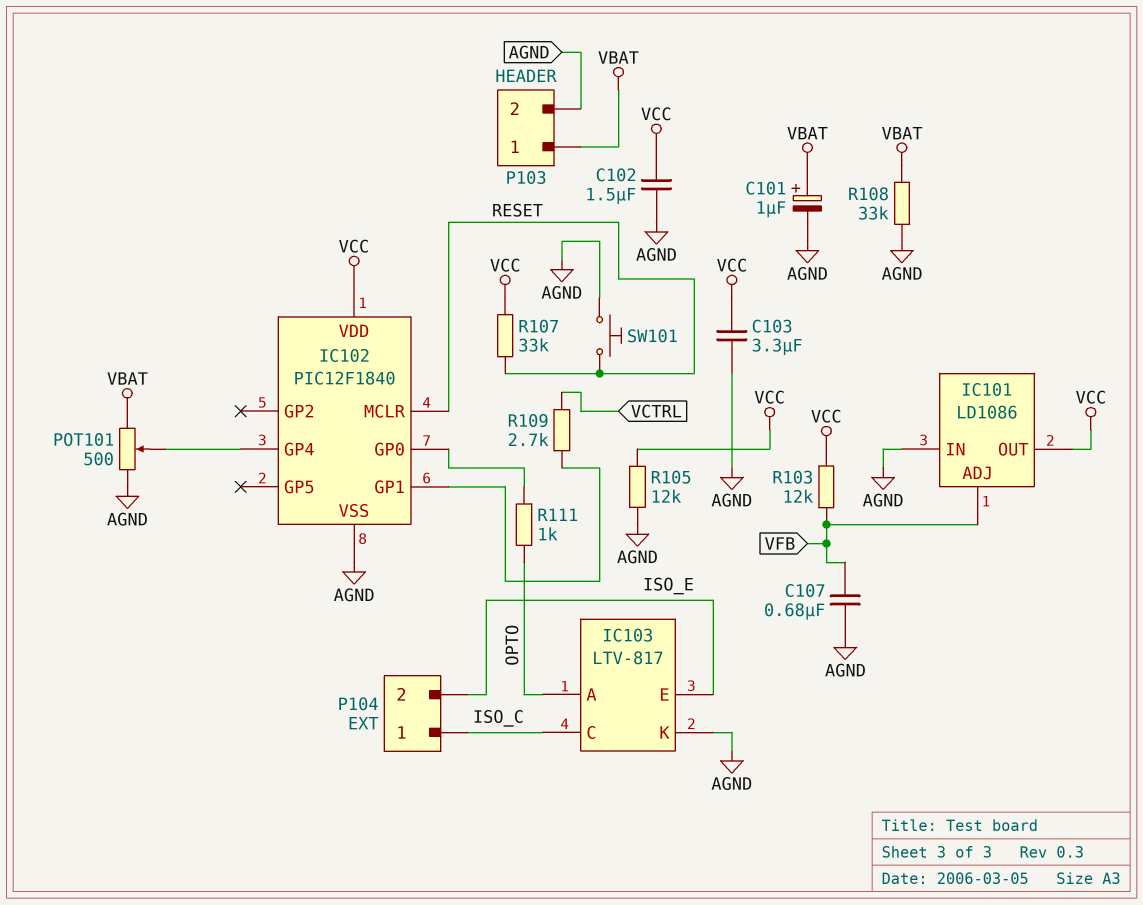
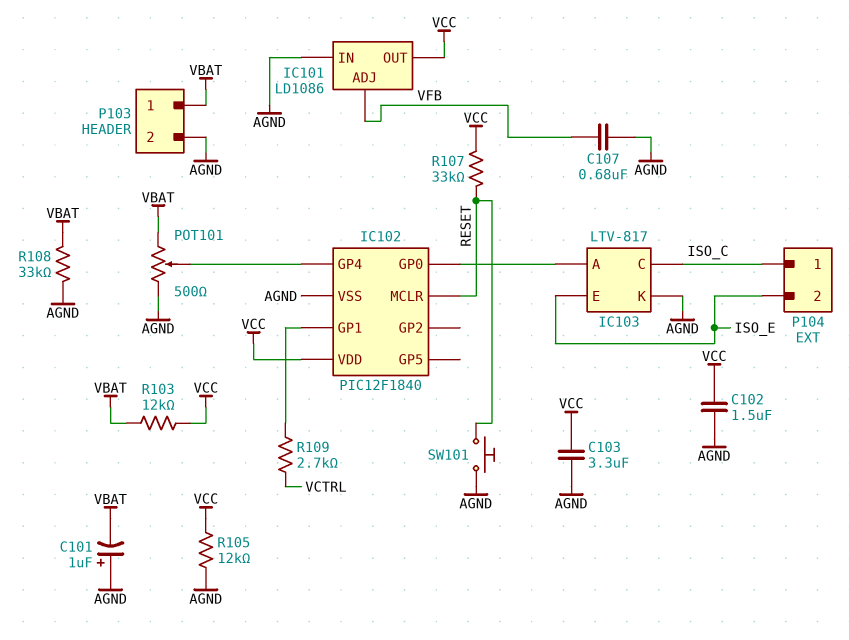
C101: 1uF (plus VBAT, minus AGND) -> 1uF (plus AGND, minus VBAT)
IC103 pin A: OPTO -> IC102/GP0
R103: 12k (VCC, VFB) -> 12k (VBAT, VCC)
R111: 1k (IC102/GP0, OPTO) -> none

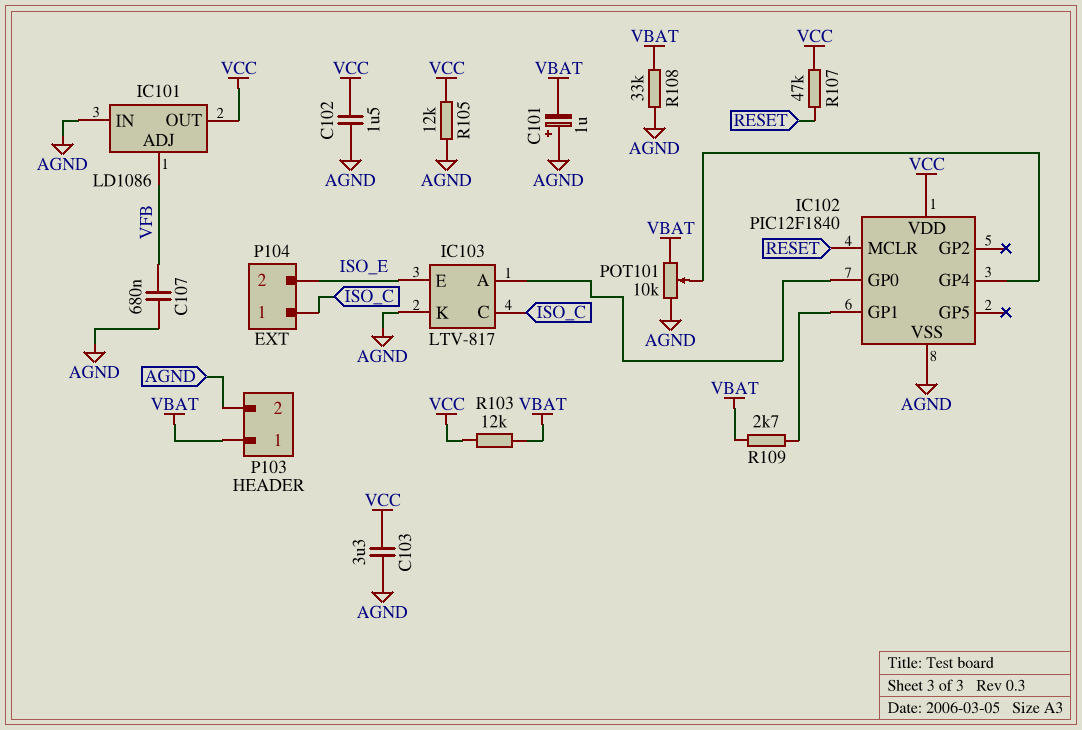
POT101: 500 (AGND, VBAT, wiper IC102/GP4) -> 10k (AGND, VBAT, wiper IC102/GP4)
R107: 33k (RESET, VCC) -> 47k (RESET, VCC)
R109: 2.7k (IC102/GP1, VCTRL) -> 2.7k (IC102/GP1, VBAT)
SW101: button (AGND, RESET) -> none

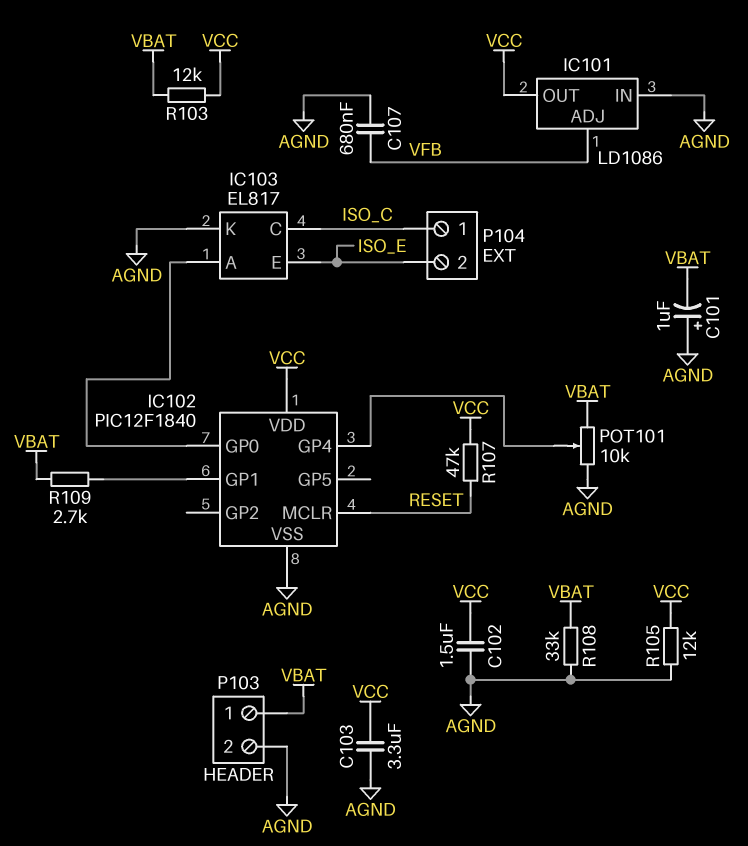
IC103: LTV-817 -> EL817

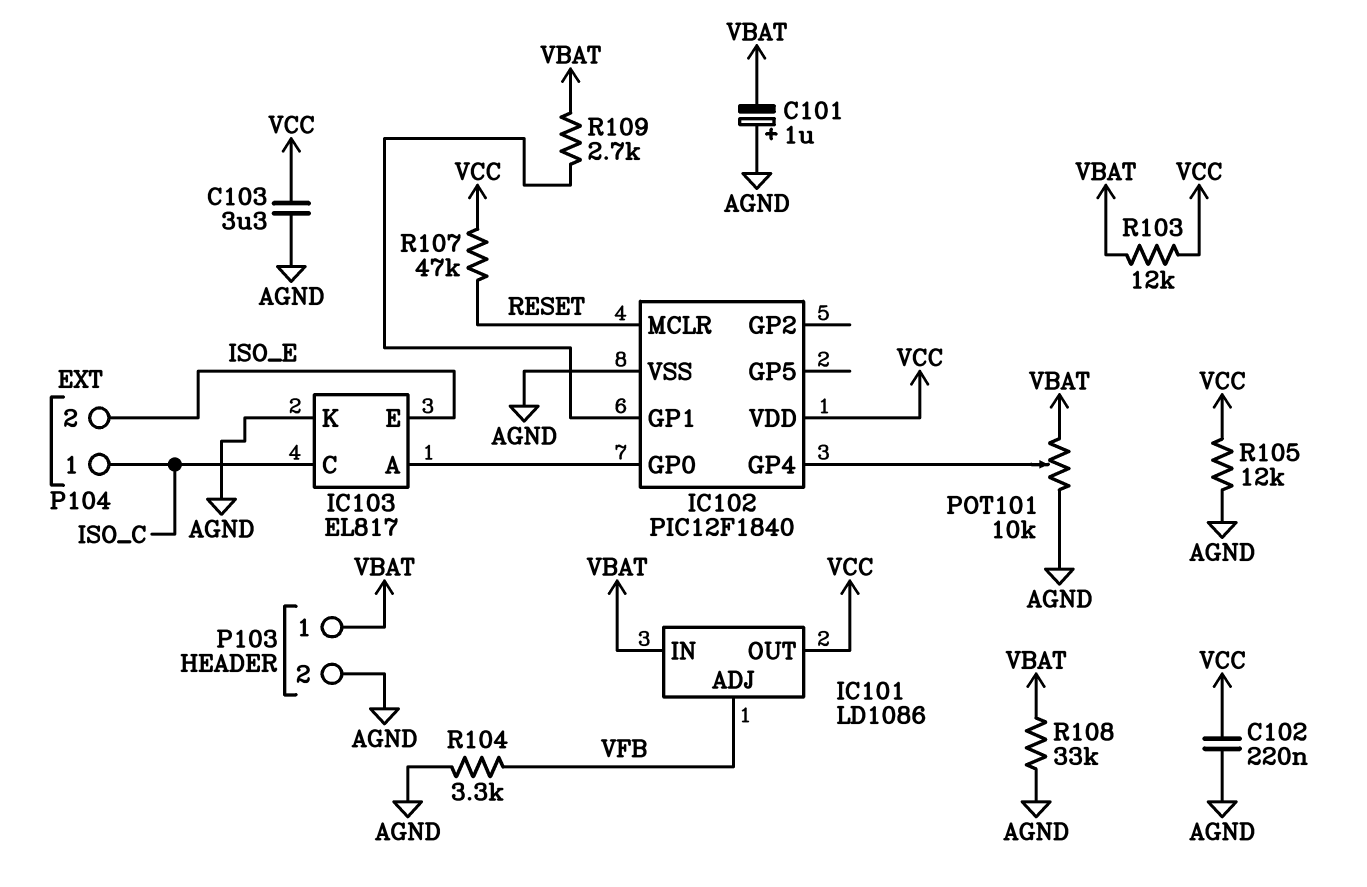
C102: 1.5uF (AGND, VCC) -> 220nF (AGND, VCC)
C107: 680nF (AGND, VFB) -> none
IC101 pin IN: AGND -> VBAT
R104: none -> 3.3k (AGND, VFB)

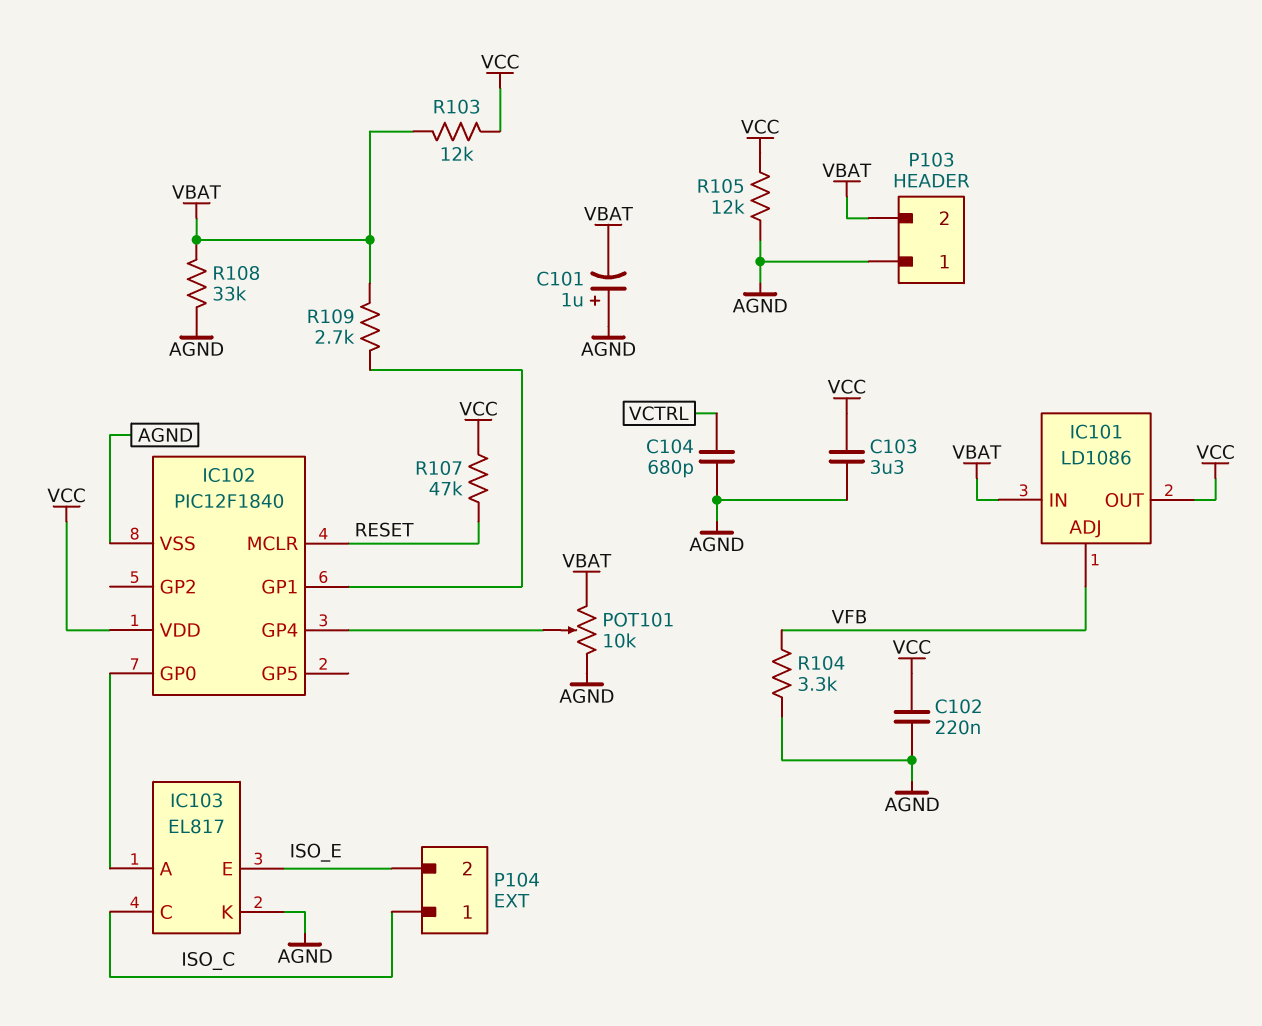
C104: none -> 680pF (AGND, VCTRL)
P103 pin 1: VBAT -> AGND
P103 pin 2: AGND -> VBAT

